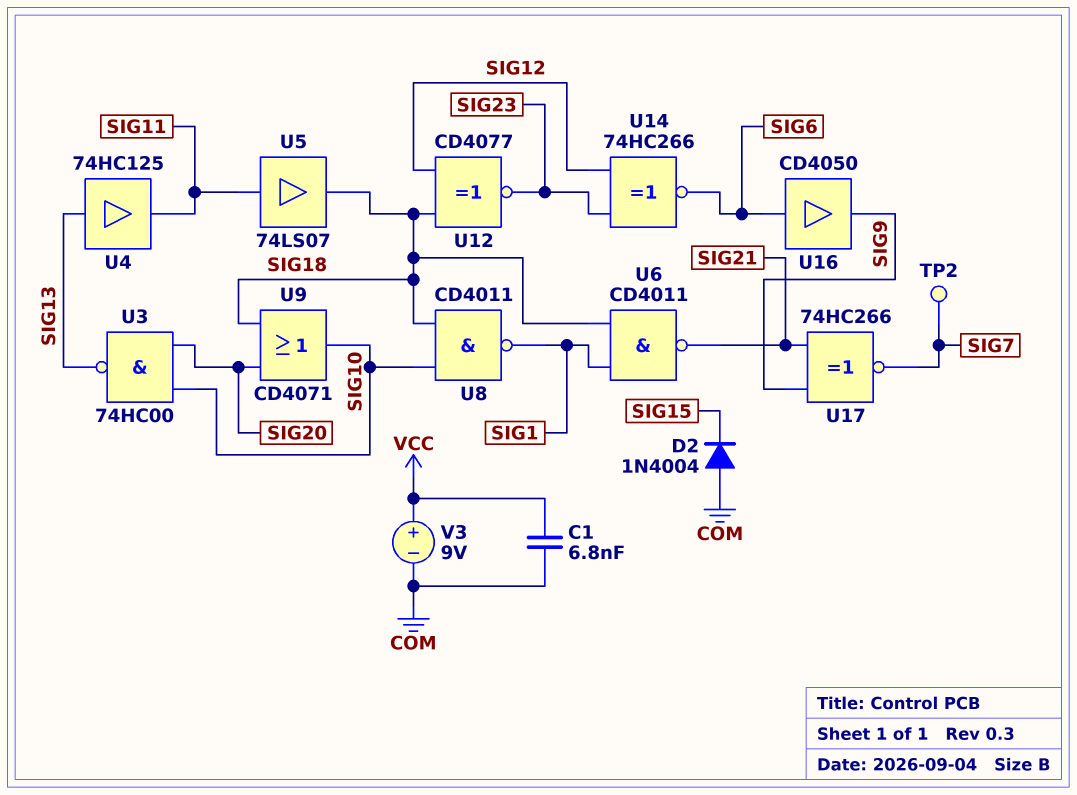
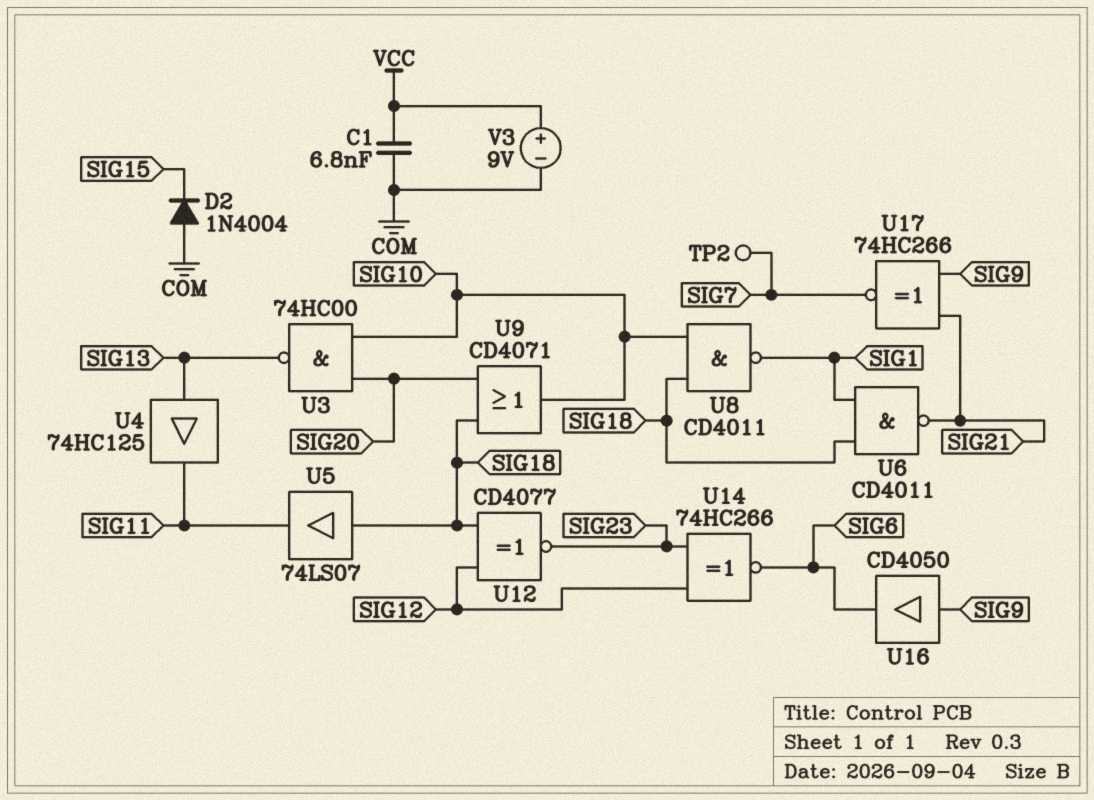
U5: buffer 74LS07 (in SIG11, out SIG18) -> buffer 74LS07 (in SIG18, out SIG11)
U16: buffer CD4050 (in SIG6, out SIG9) -> buffer CD4050 (in SIG9, out SIG6)

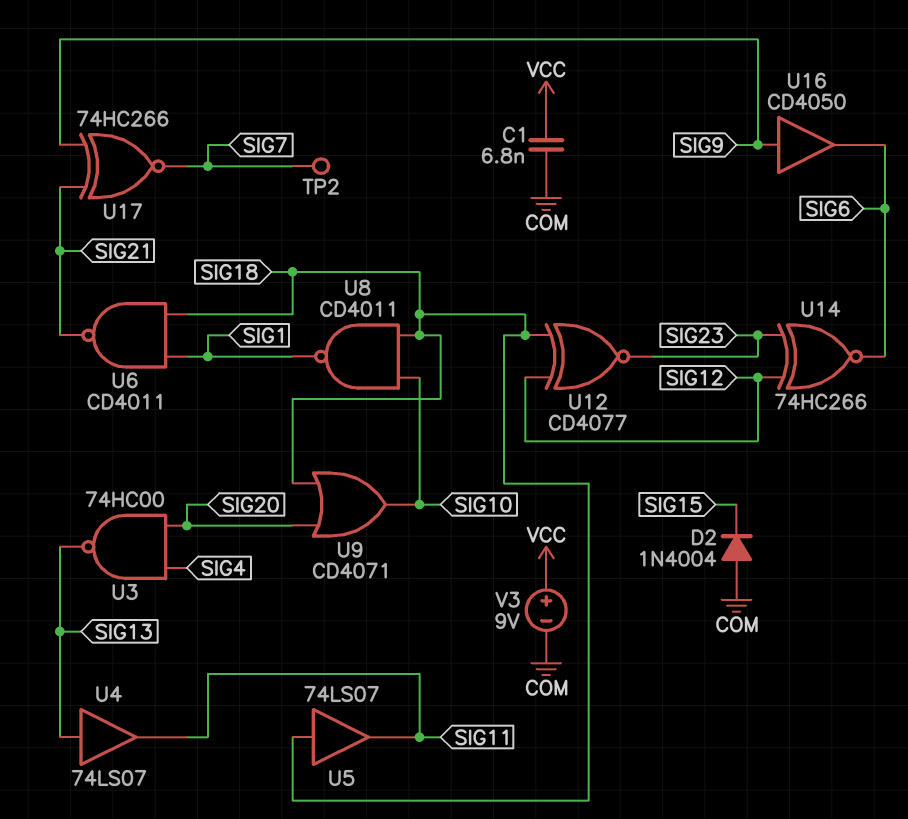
U3: NAND 74HC00 (in SIG10, in SIG20, out SIG13) -> NAND 74HC00 (in SIG4, in SIG20, out SIG13)
U4: buffer 74HC125 (in SIG13, out SIG11) -> buffer 74LS07 (in SIG13, out SIG11)

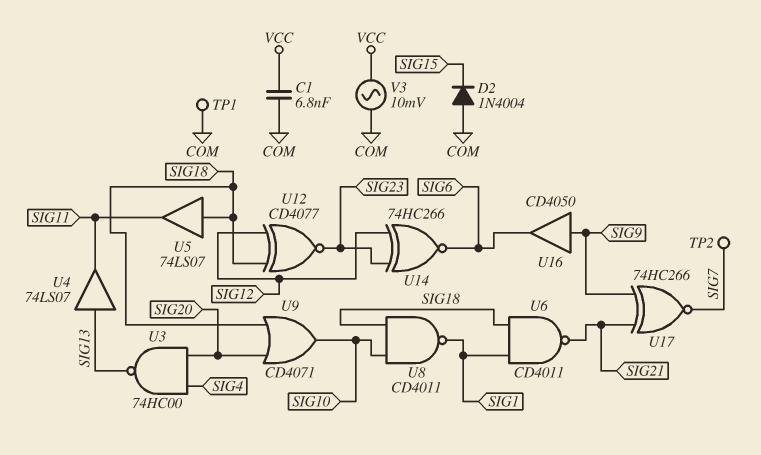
TP1: none -> test point (COM)
V3: 9V (plus VCC, minus COM) -> AC 10mV (COM, VCC)

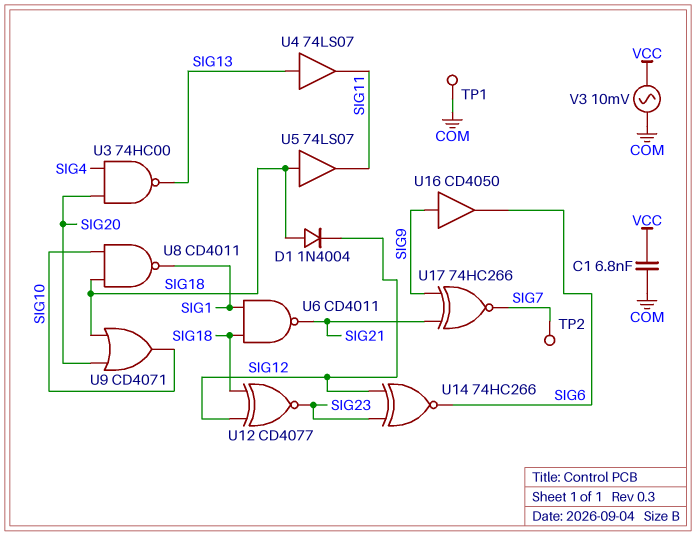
D1: none -> diode 1N4004 (A SIG18, K SIG12)
D2: diode 1N4004 (A COM, K SIG15) -> none

